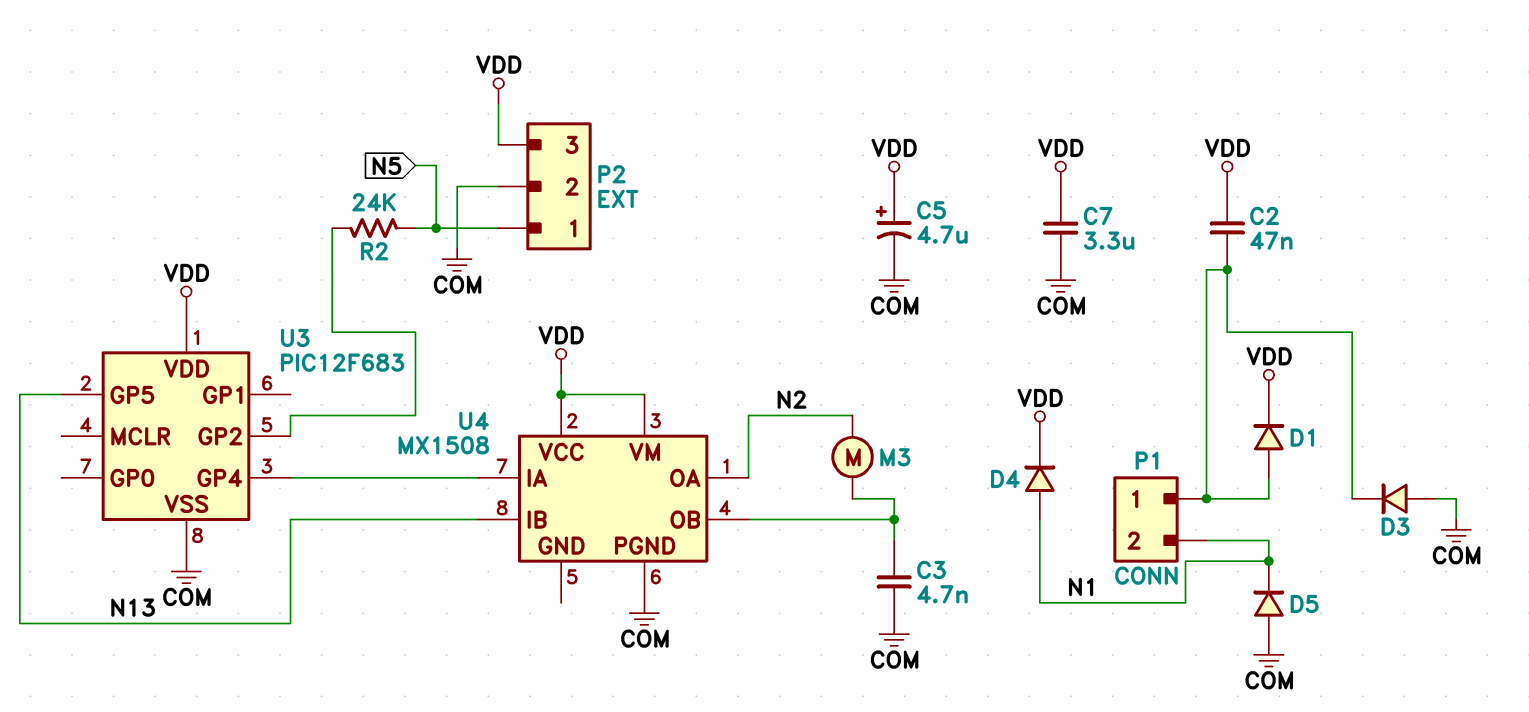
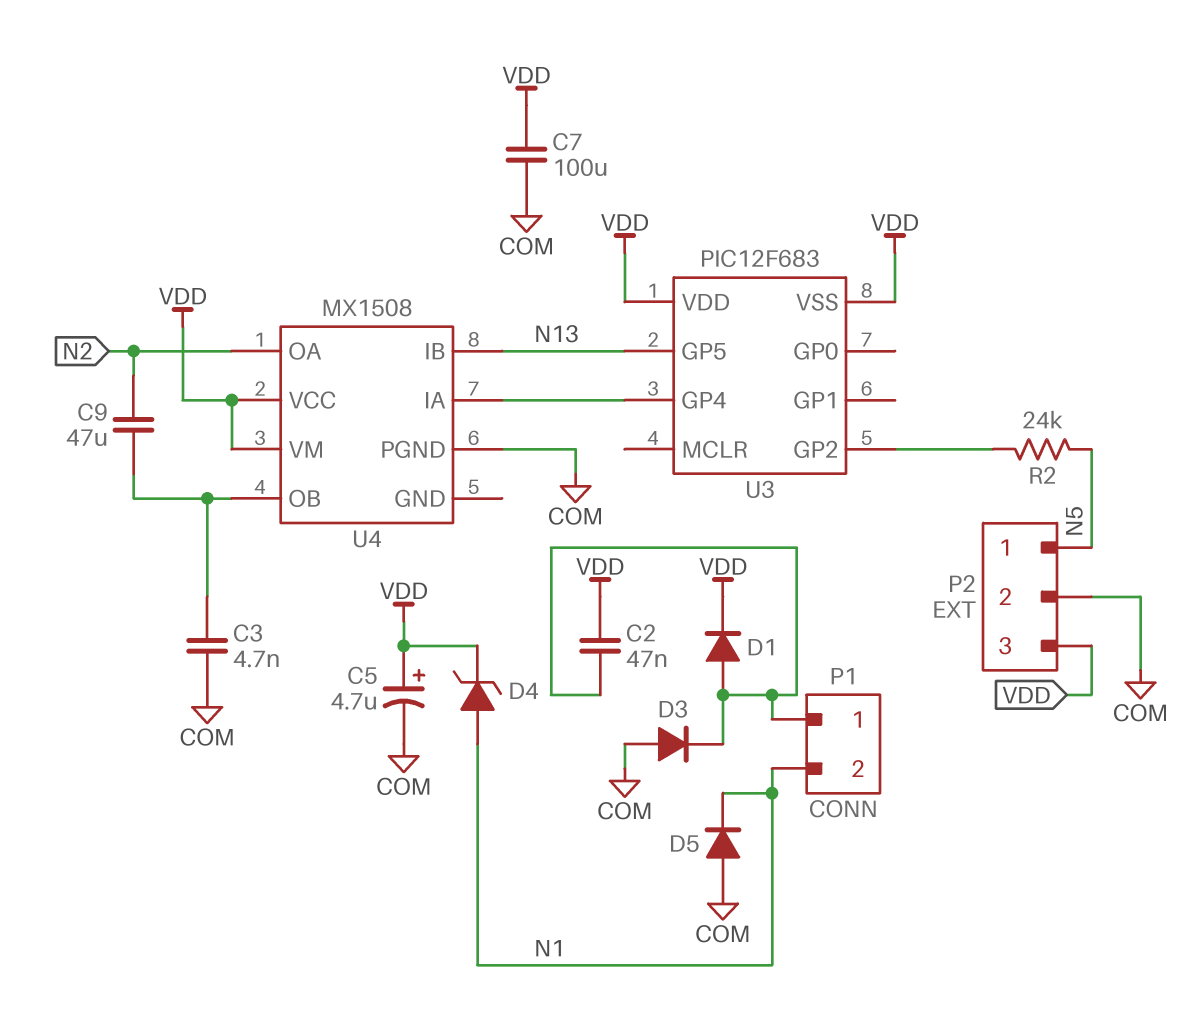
C7: 3.3uF (COM, VDD) -> 100uF (COM, VDD)
C9: none -> 47uF (N2, U4/OB)
D4: diode (A N1, K VDD) -> zener (A N1, K VDD)
M3: motor (N2, U4/OB) -> none
U3 pin VSS: COM -> VDD

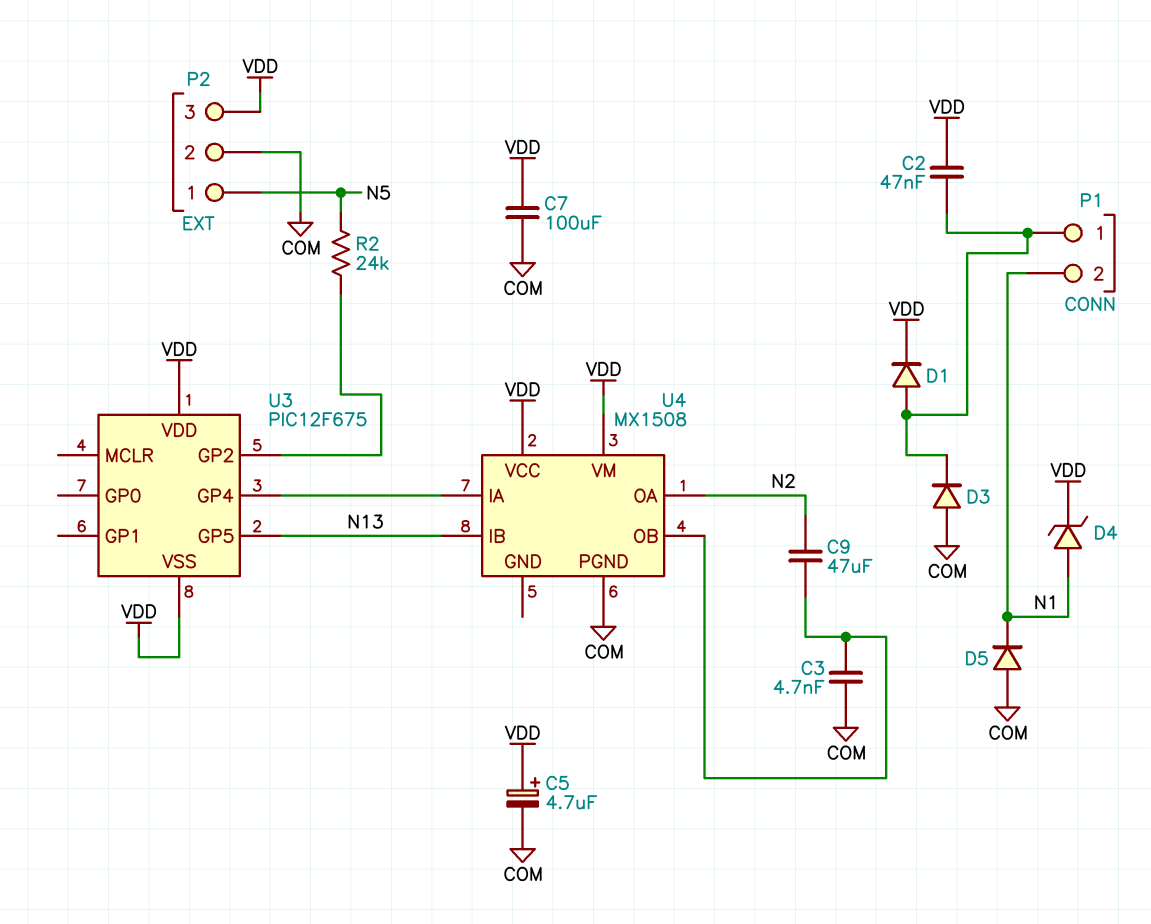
U3: PIC12F683 -> PIC12F675

